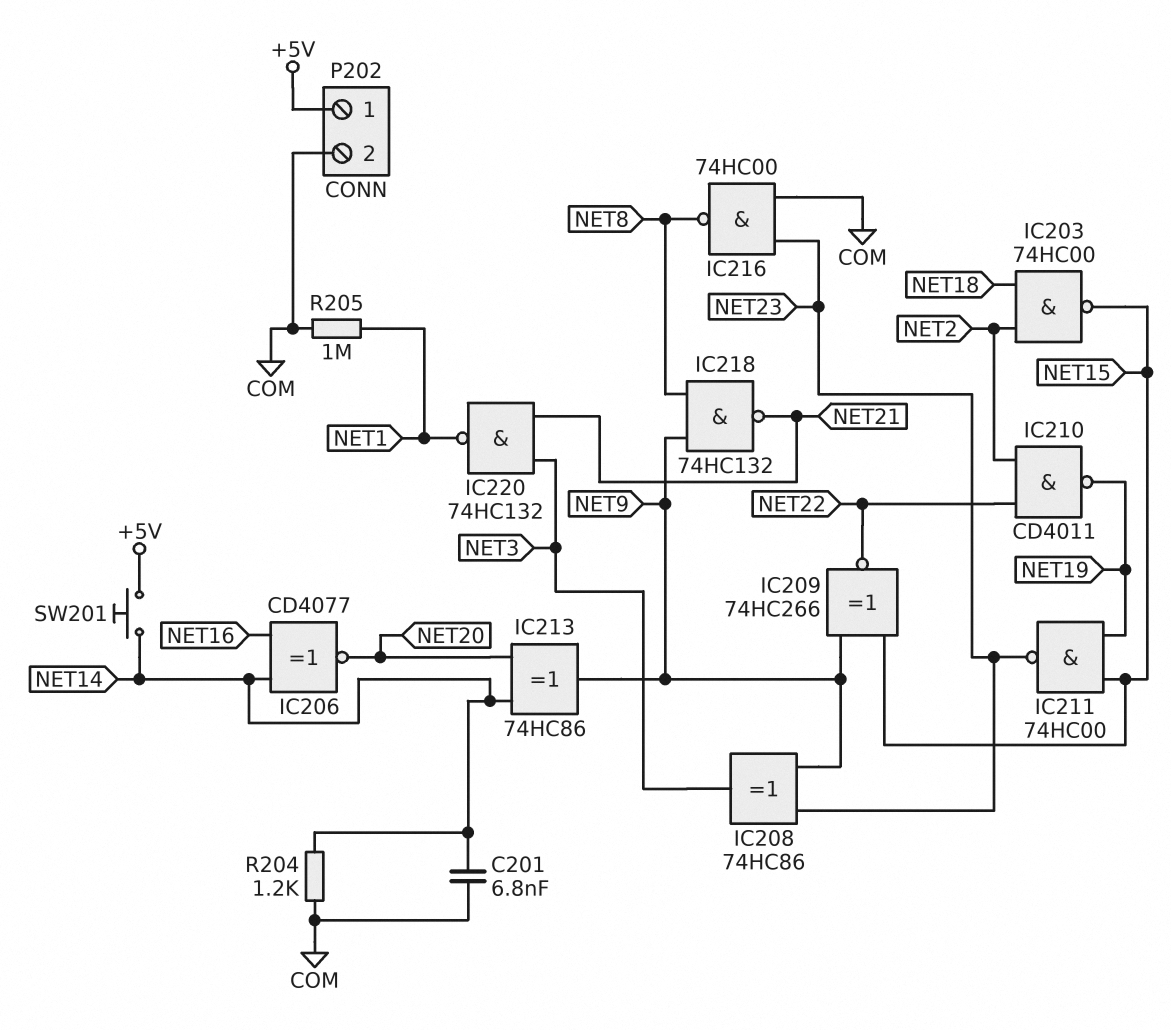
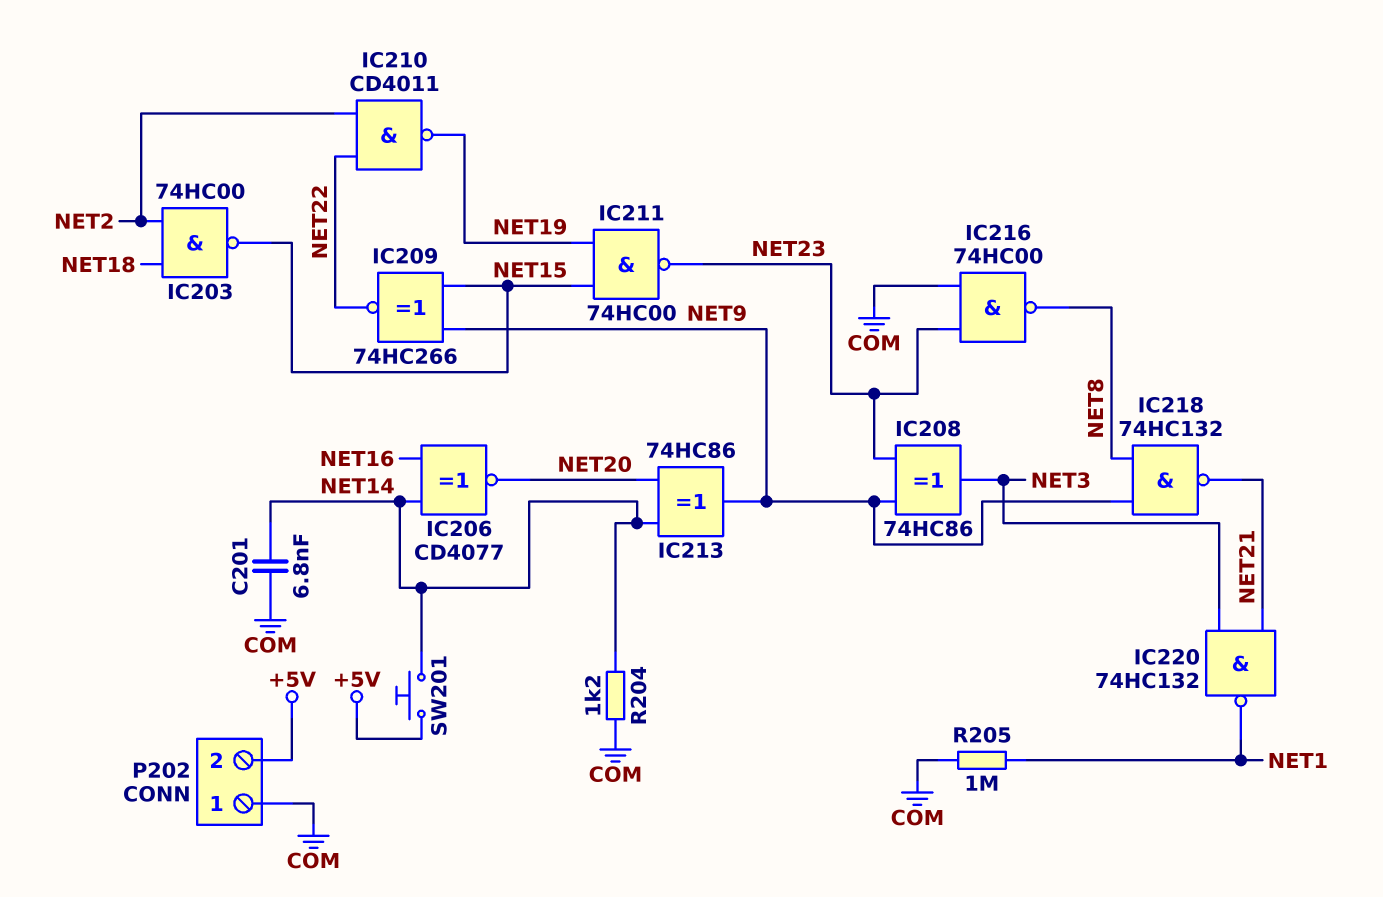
P202 pin 1: +5V -> COM
P202 pin 2: COM -> +5V

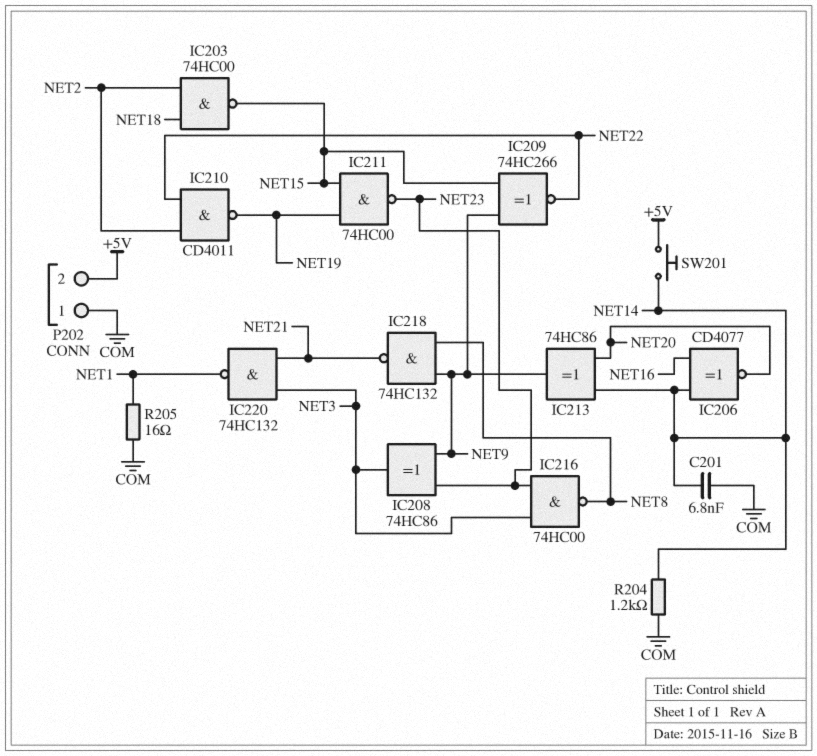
IC216: NAND 74HC00 (in COM, in NET23, out NET8) -> NAND 74HC00 (in NET3, in NET23, out NET8)
R205: 1M (COM, NET1) -> 16 (COM, NET1)

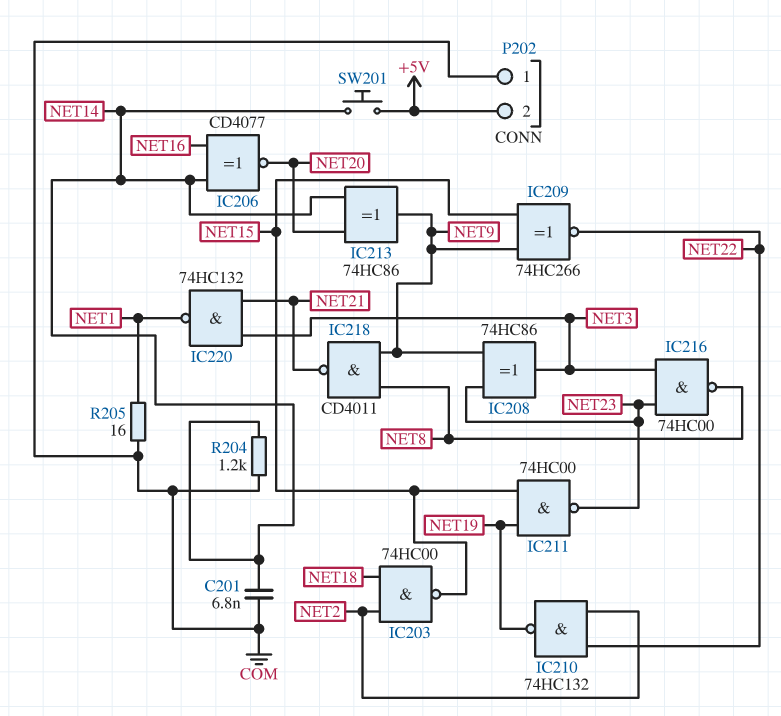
IC210: NAND CD4011 (in NET2, in NET22, out NET19) -> NAND 74HC132 (in NET2, in NET22, out NET19)
IC218: NAND 74HC132 (in NET8, in NET9, out NET21) -> NAND CD4011 (in NET8, in NET9, out NET21)

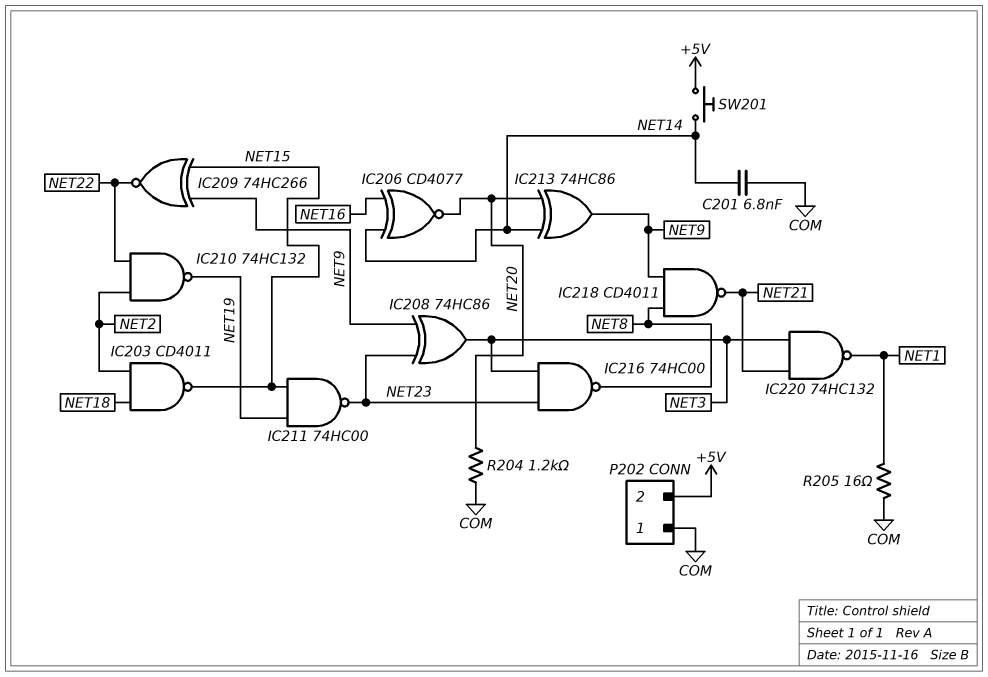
IC203: NAND 74HC00 (in NET2, in NET18, out NET15) -> NAND CD4011 (in NET2, in NET18, out NET15)
R204: 1.2k (COM, NET14) -> 1.2k (COM, NET20)

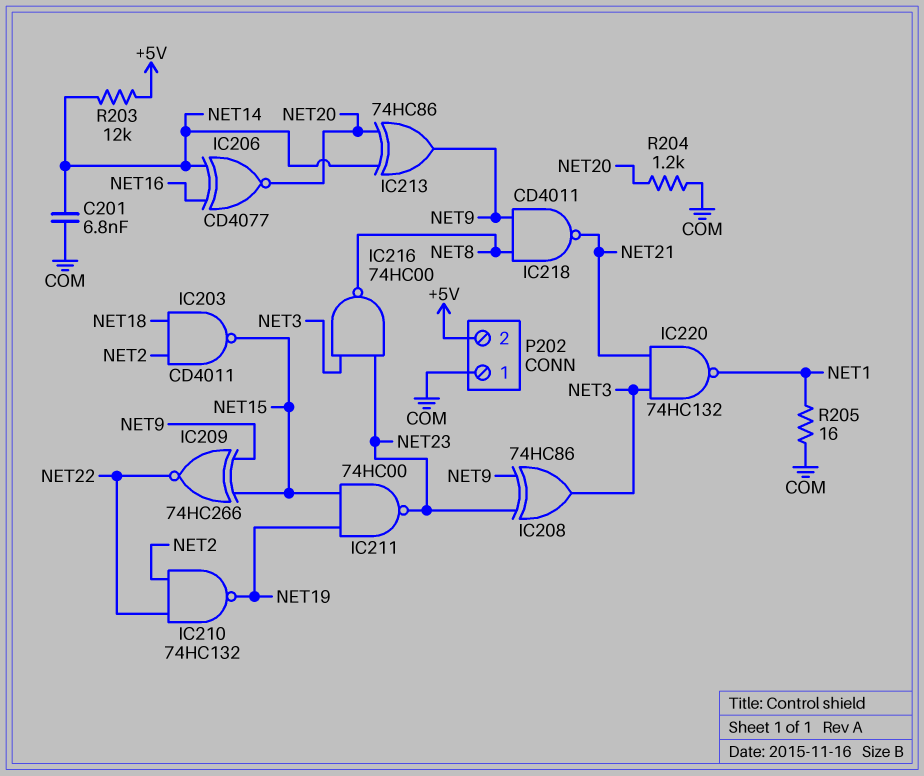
R203: none -> 12k (+5V, NET14)
SW201: button (+5V, NET14) -> none

